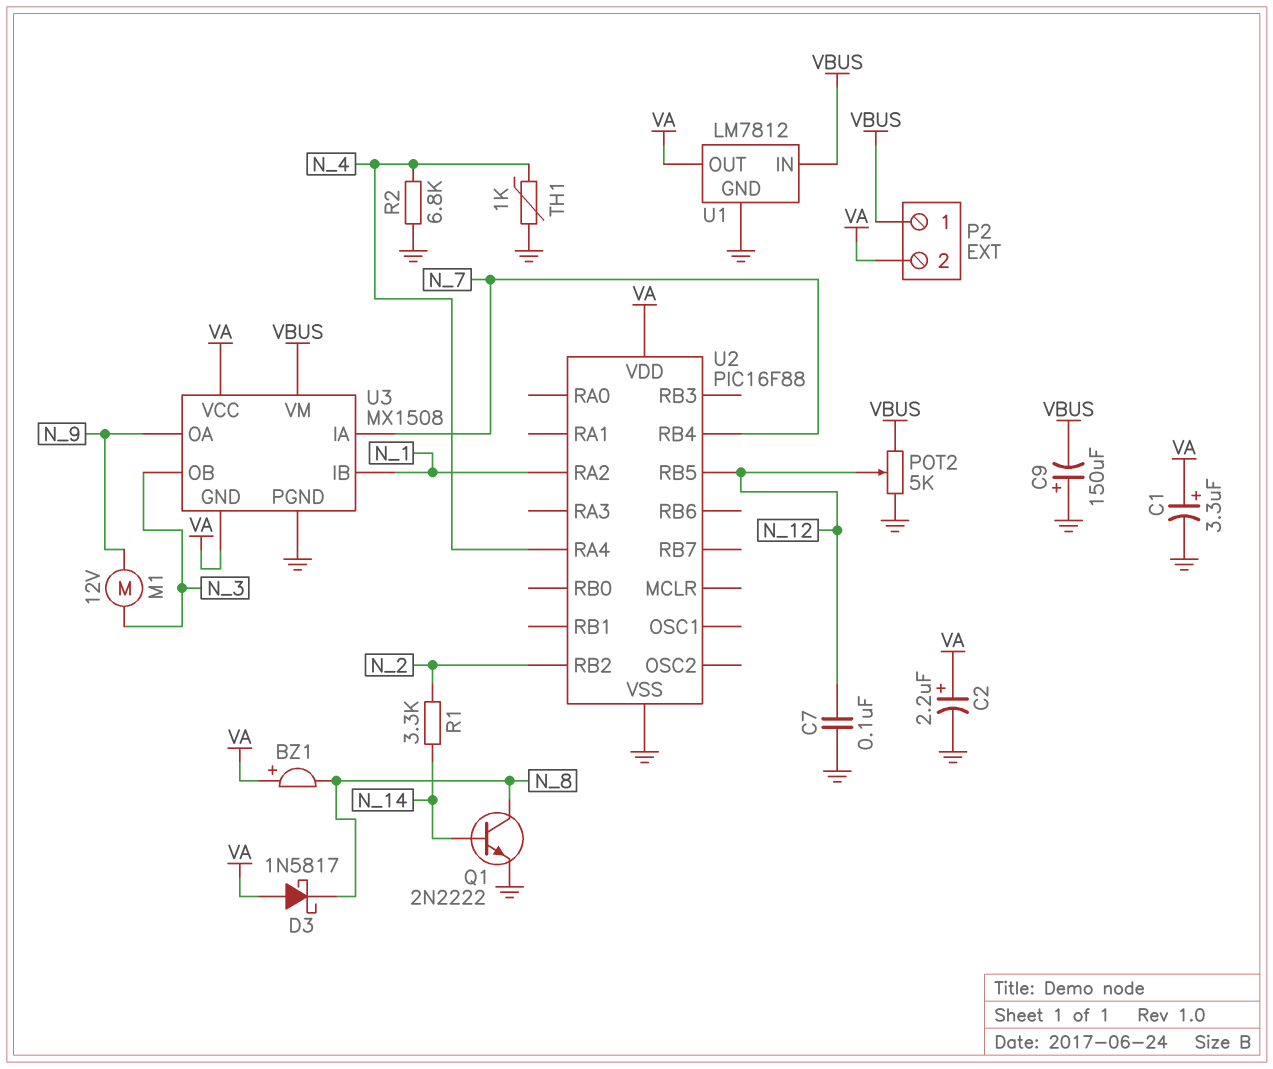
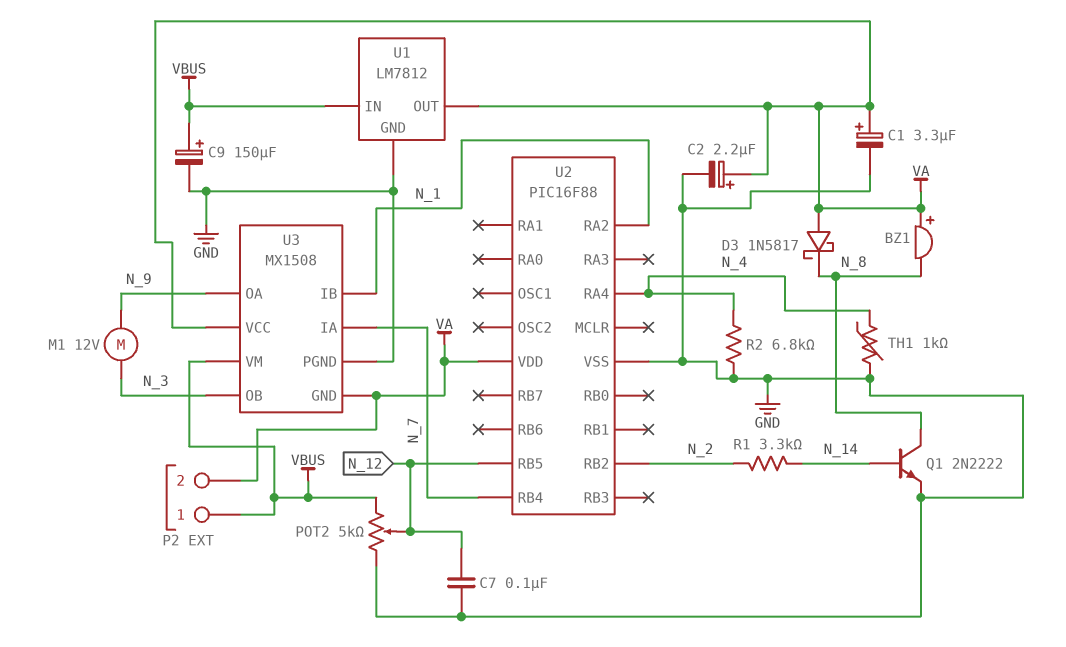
C9: 150uF (plus GND, minus VBUS) -> 150uF (plus VBUS, minus GND)

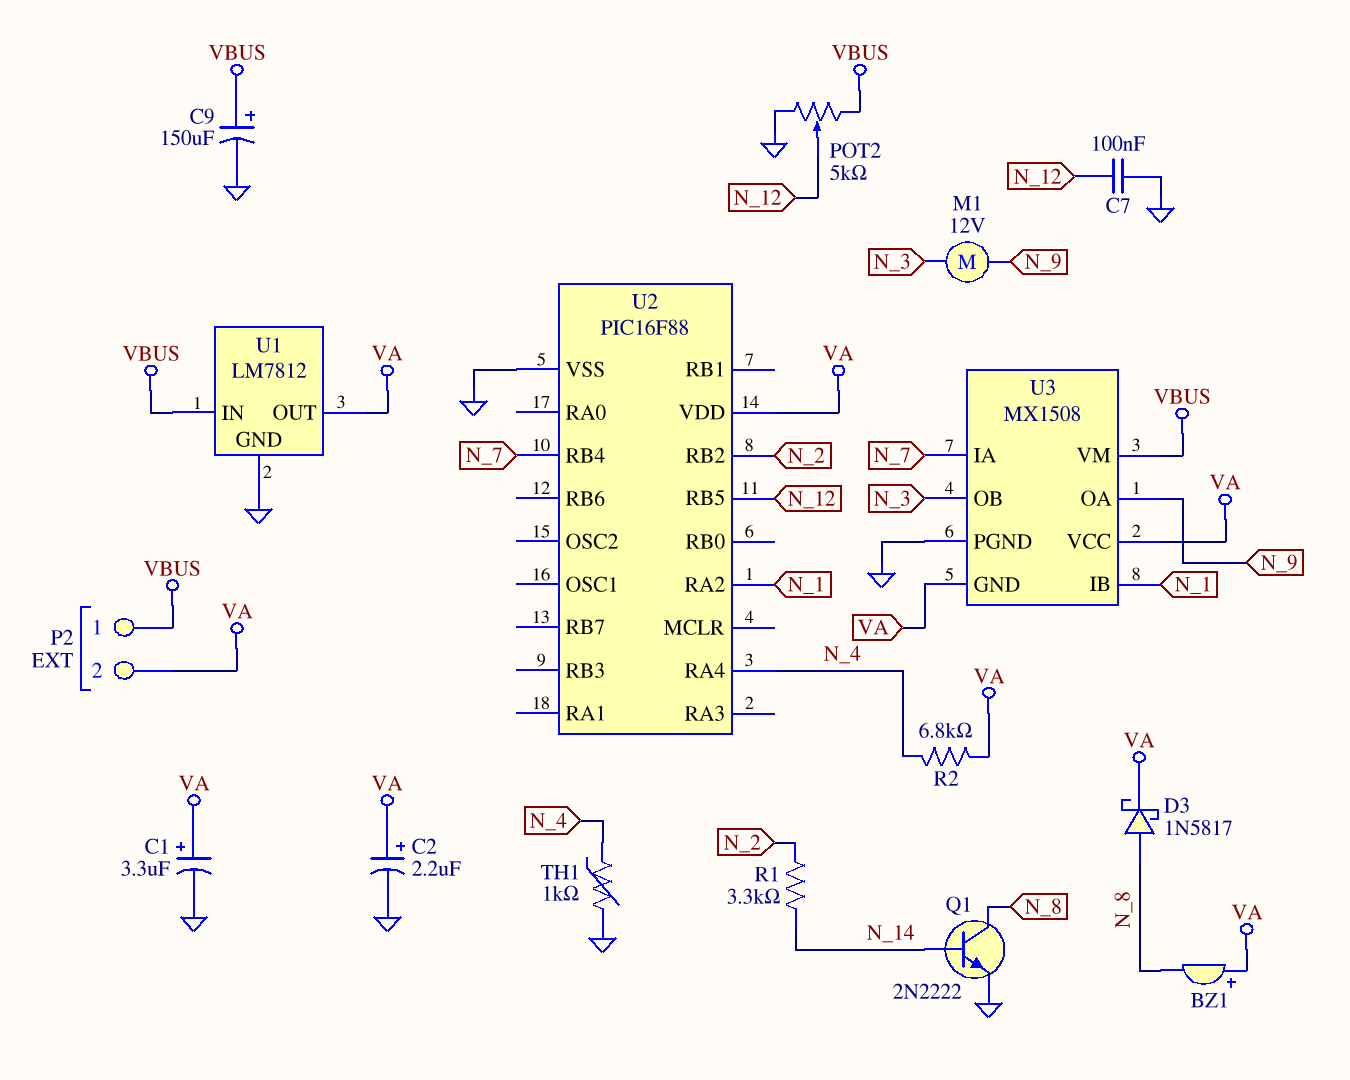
D3: schottky 1N5817 (A VA, K N_8) -> schottky 1N5817 (A N_8, K VA)
R2: 6.8k (GND, N_4) -> 6.8k (N_4, VA)

